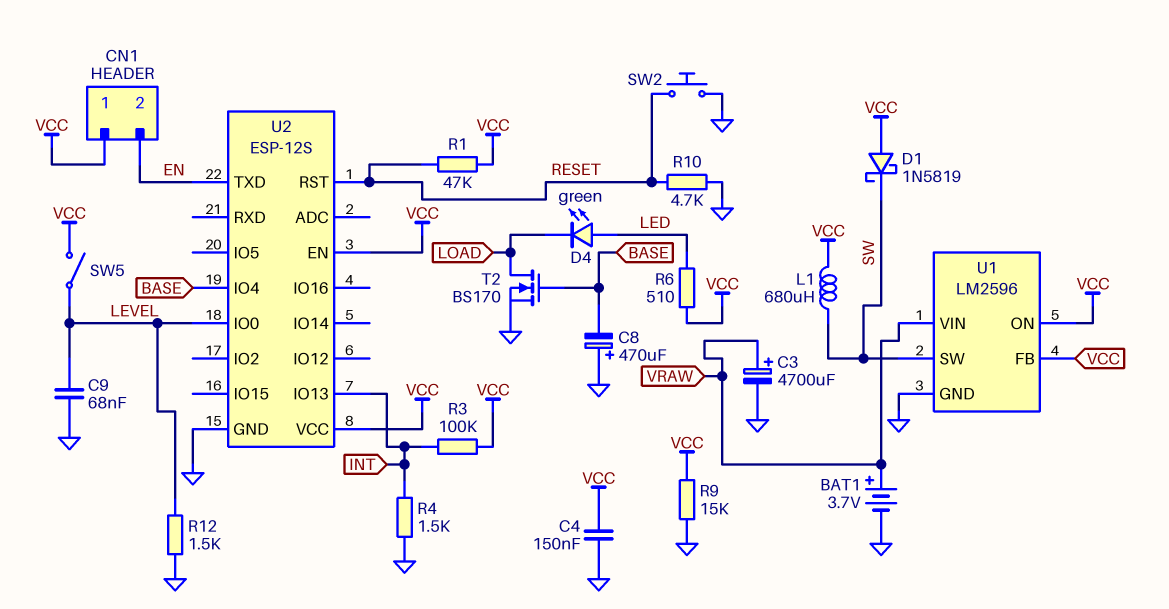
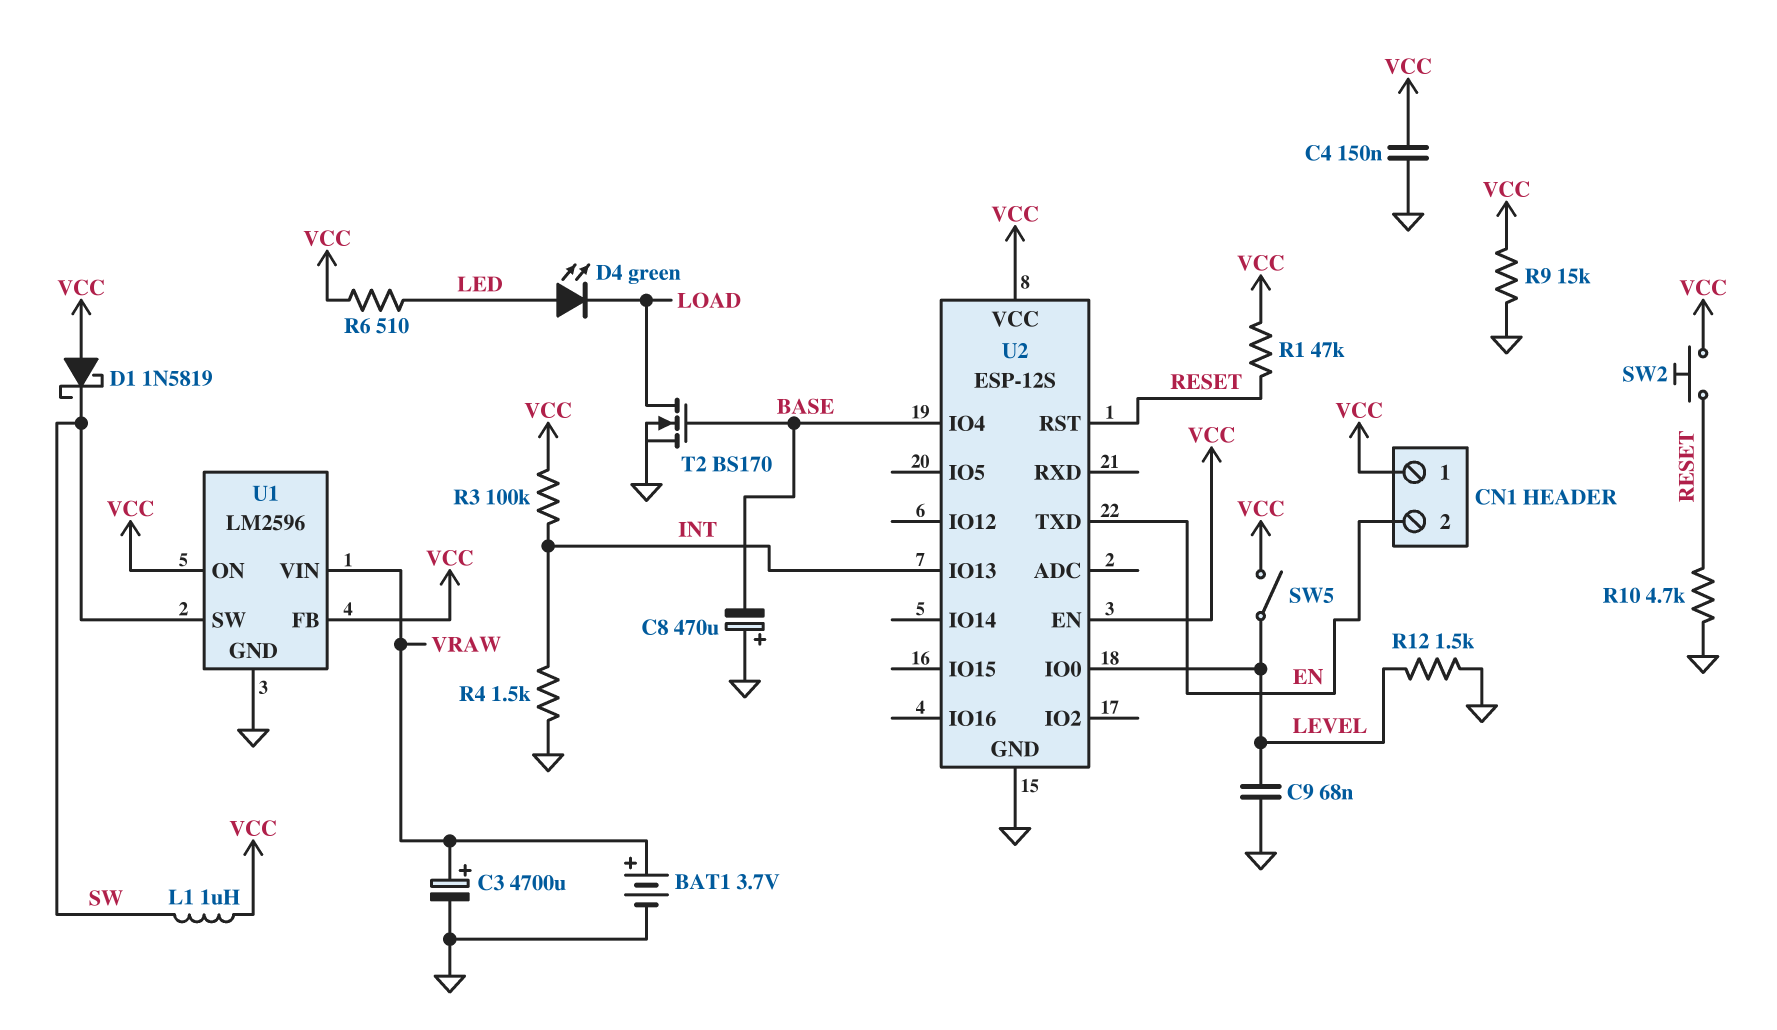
L1: 680uH (SW, VCC) -> 1uH (SW, VCC)
SW2: button (GND, RESET) -> button (RESET, VCC)

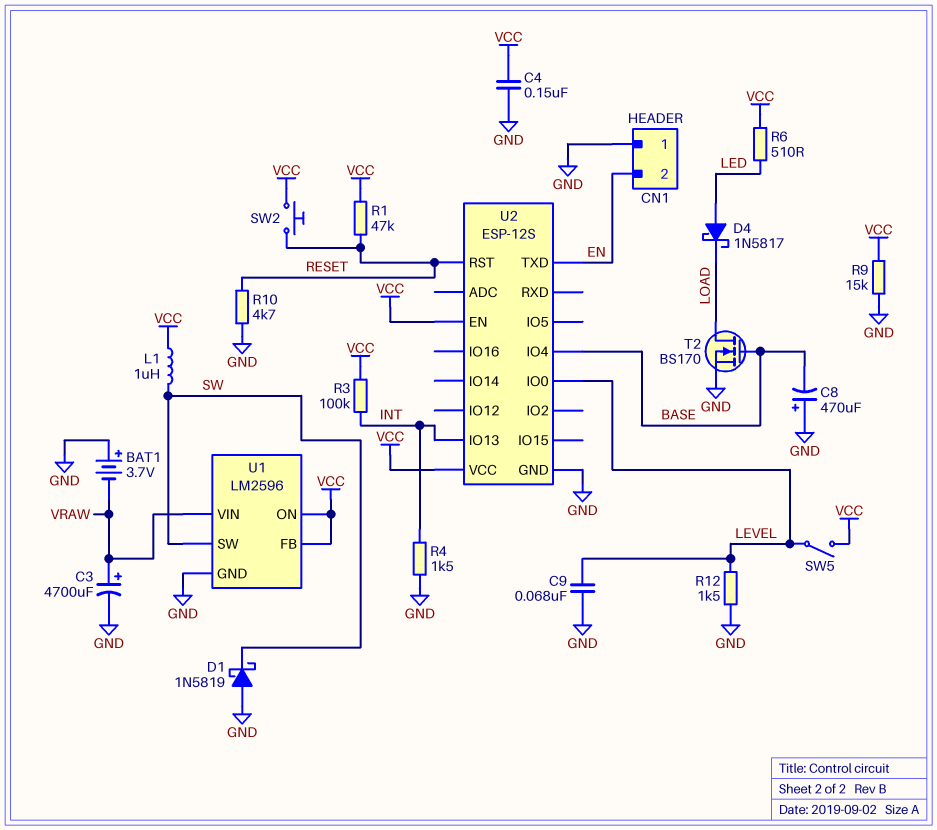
BAT1: 3.7V (plus VRAW, minus GND) -> 3.7V (plus GND, minus VRAW)
CN1 pin 1: VCC -> GND
D1: schottky 1N5819 (A VCC, K SW) -> schottky 1N5819 (A GND, K SW)
D4: LED green (A LED, K LOAD) -> schottky 1N5817 (A LED, K LOAD)

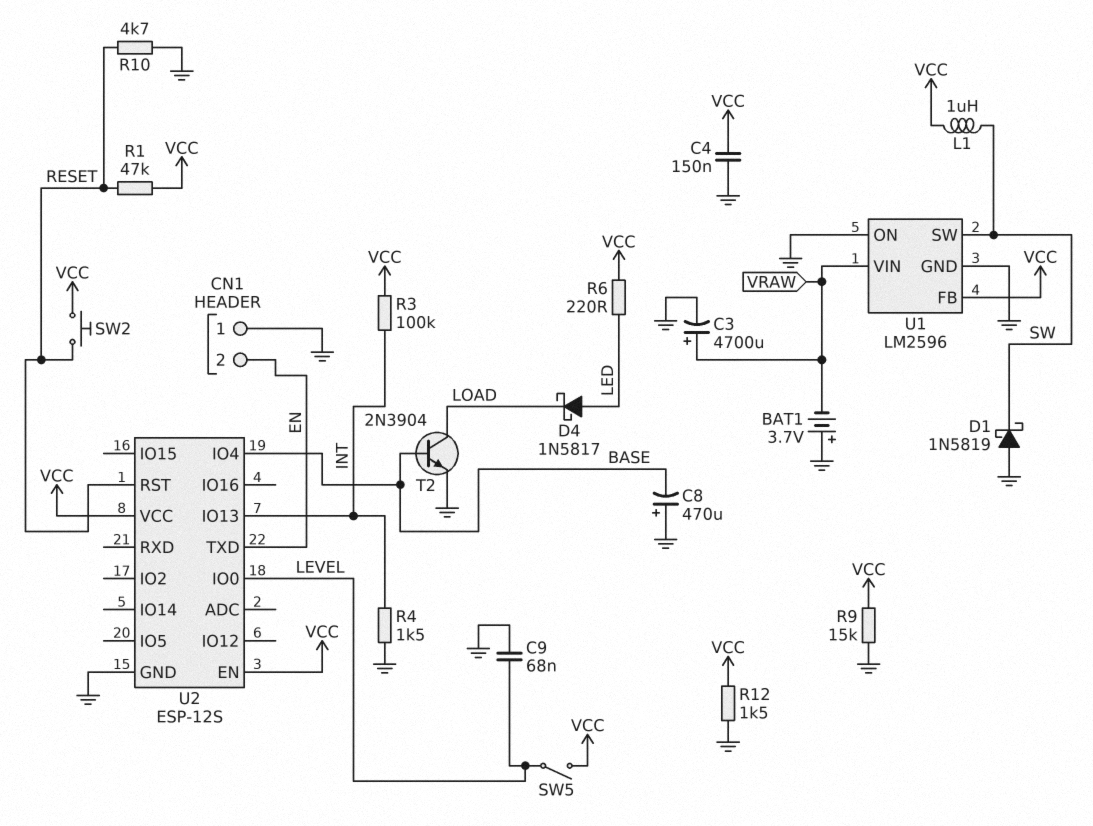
R6: 510 (LED, VCC) -> 220 (LED, VCC)
R12: 1.5k (GND, LEVEL) -> 1.5k (GND, VCC)
T2: NMOS BS170 (G BASE, D LOAD, S GND) -> NPN 2N3904 (B BASE, C LOAD, E GND)
U1 pin ON: VCC -> GND

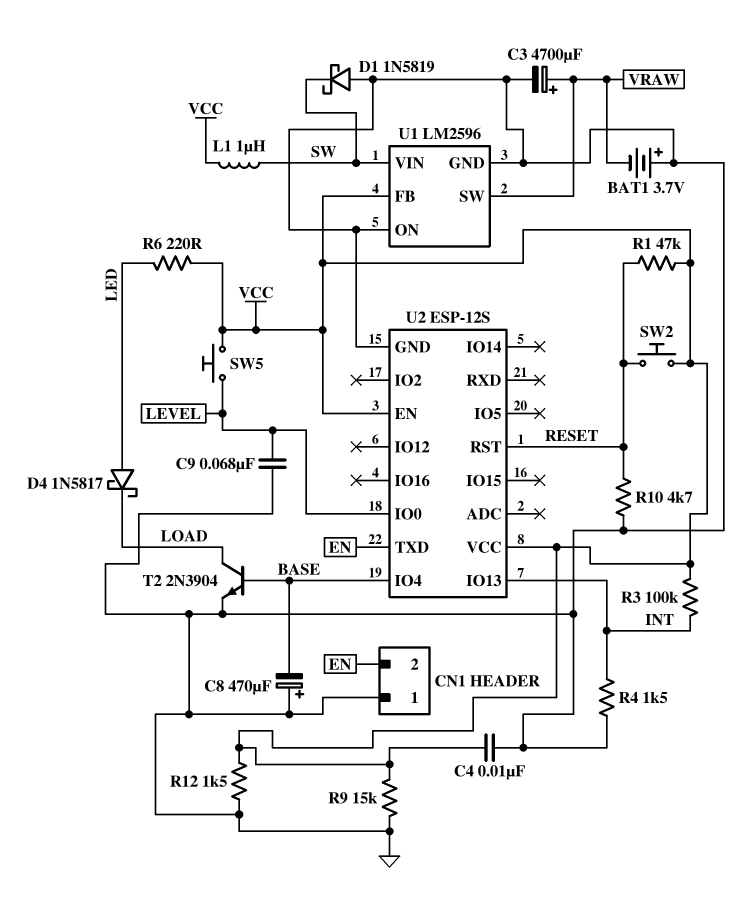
C4: 150nF (GND, VCC) -> 10nF (GND, VCC)
SW5: switch (LEVEL, VCC) -> button (LEVEL, VCC)
U1 pin SW: SW -> VRAW
U1 pin VIN: VRAW -> SW

